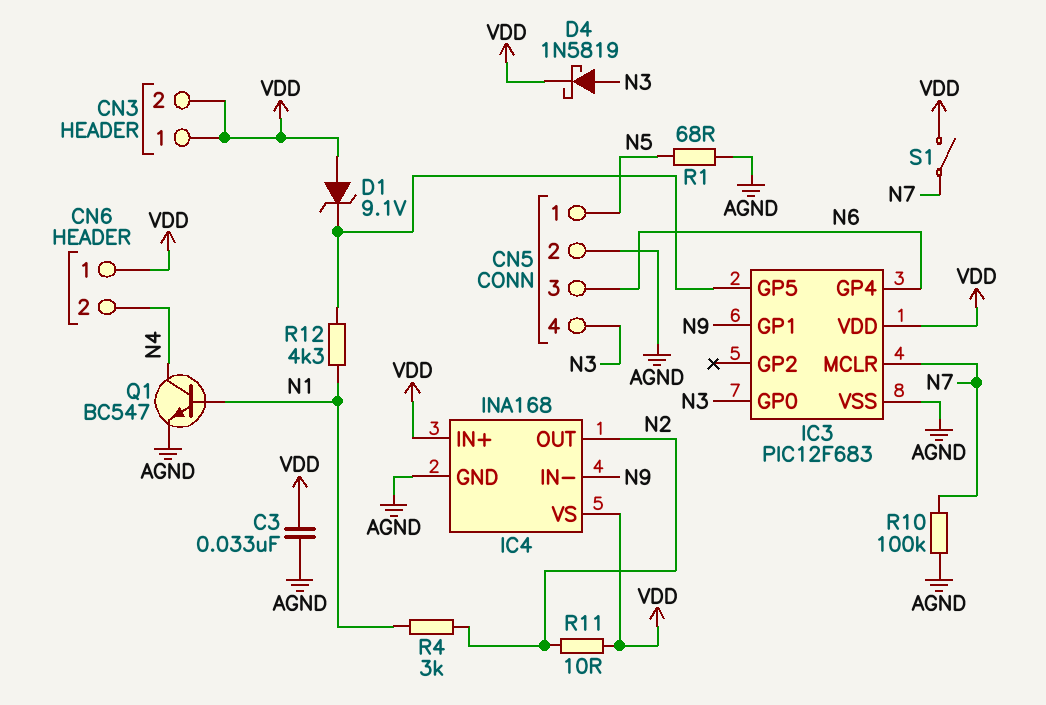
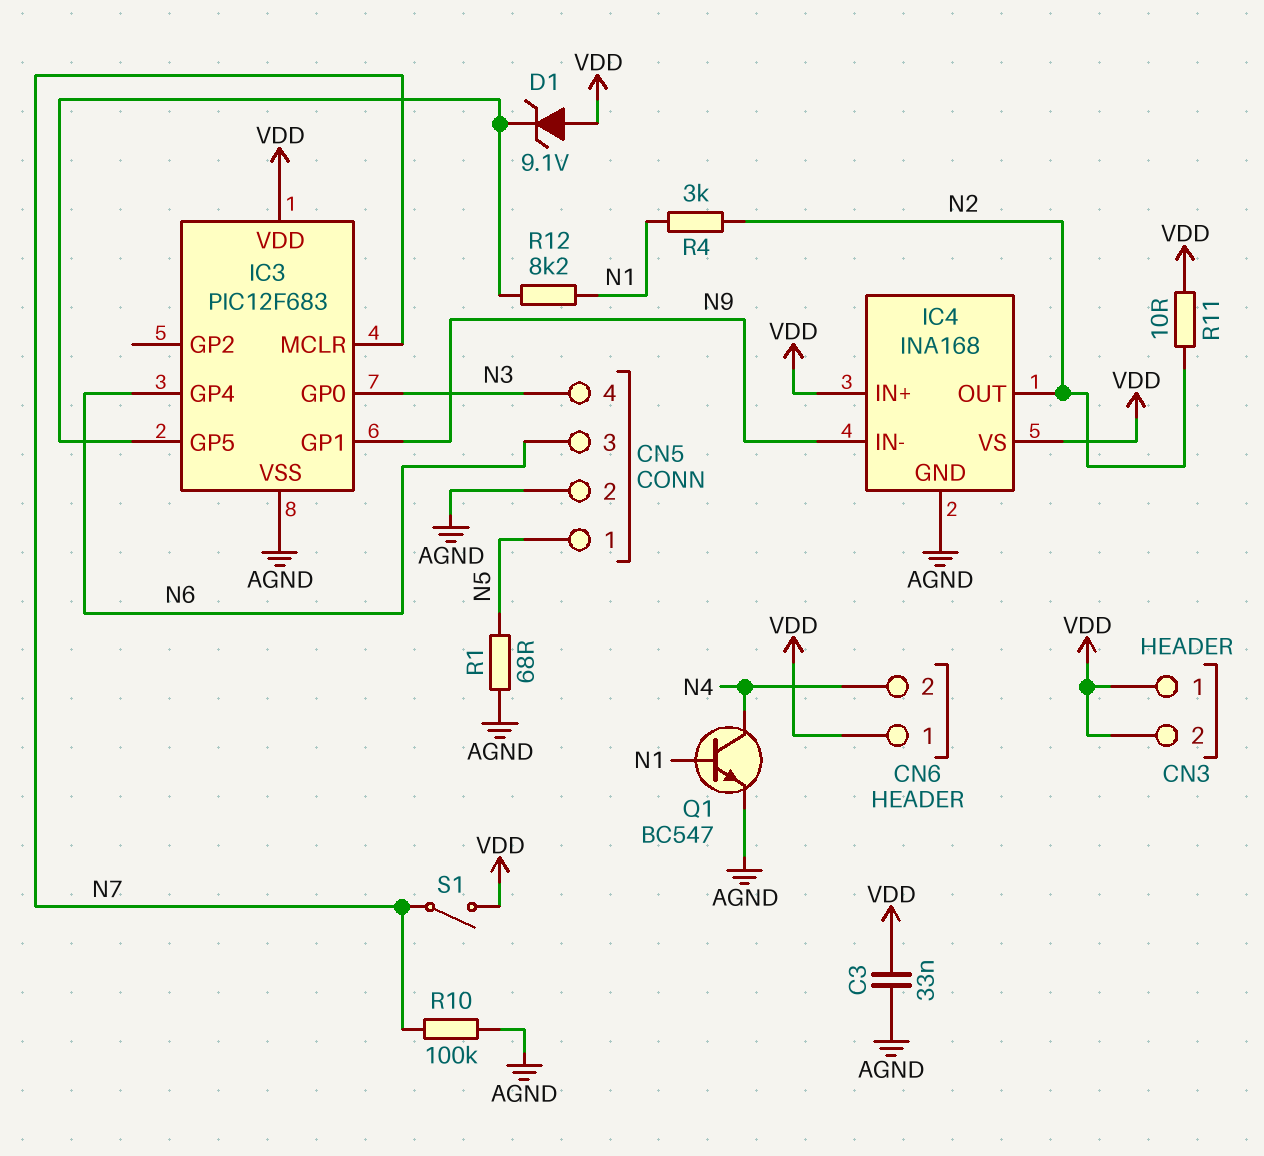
D4: schottky 1N5819 (A N3, K VDD) -> none
R12: 4.3k (IC3/GP5, N1) -> 8.2k (IC3/GP5, N1)

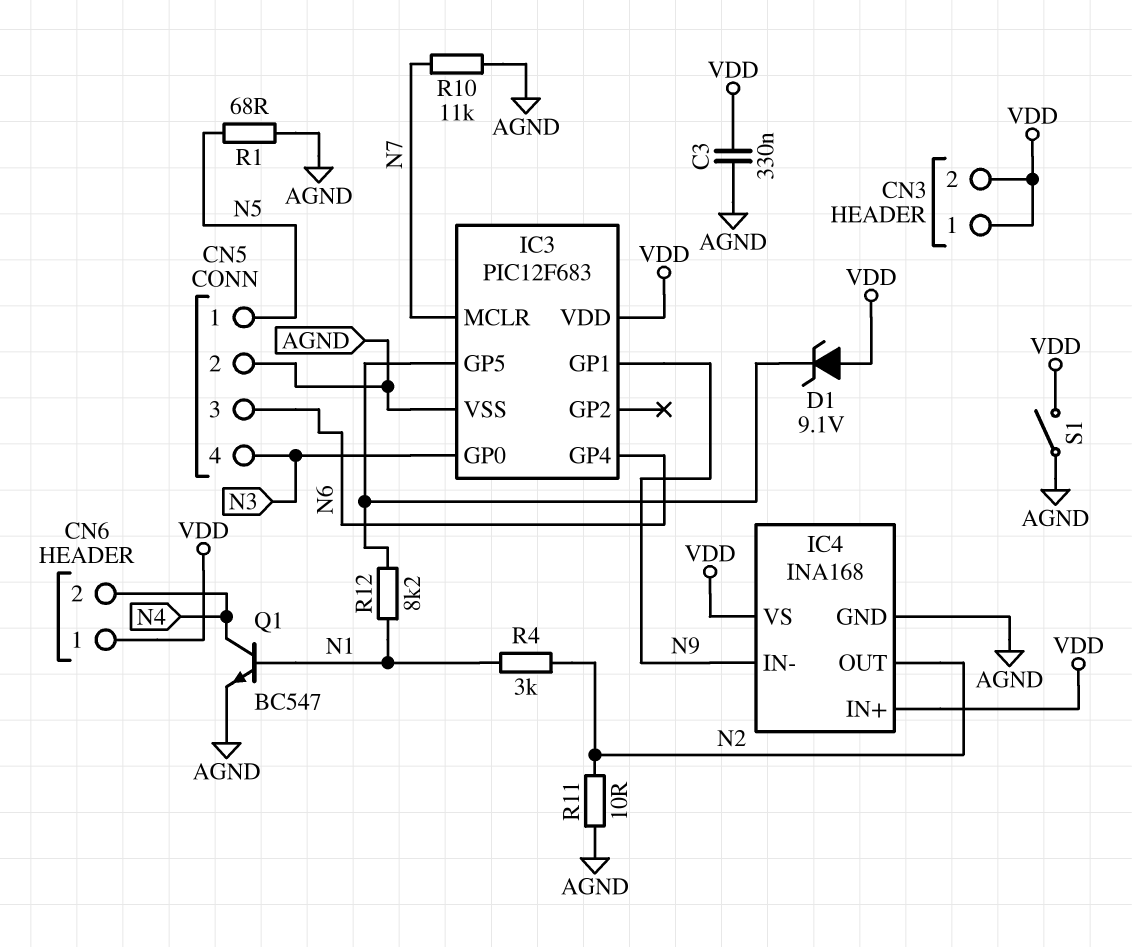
C3: 33nF (AGND, VDD) -> 330nF (AGND, VDD)
R10: 100k (AGND, N7) -> 11k (AGND, N7)
R11: 10 (N2, VDD) -> 10 (AGND, N2)
S1: switch (N7, VDD) -> switch (AGND, VDD)

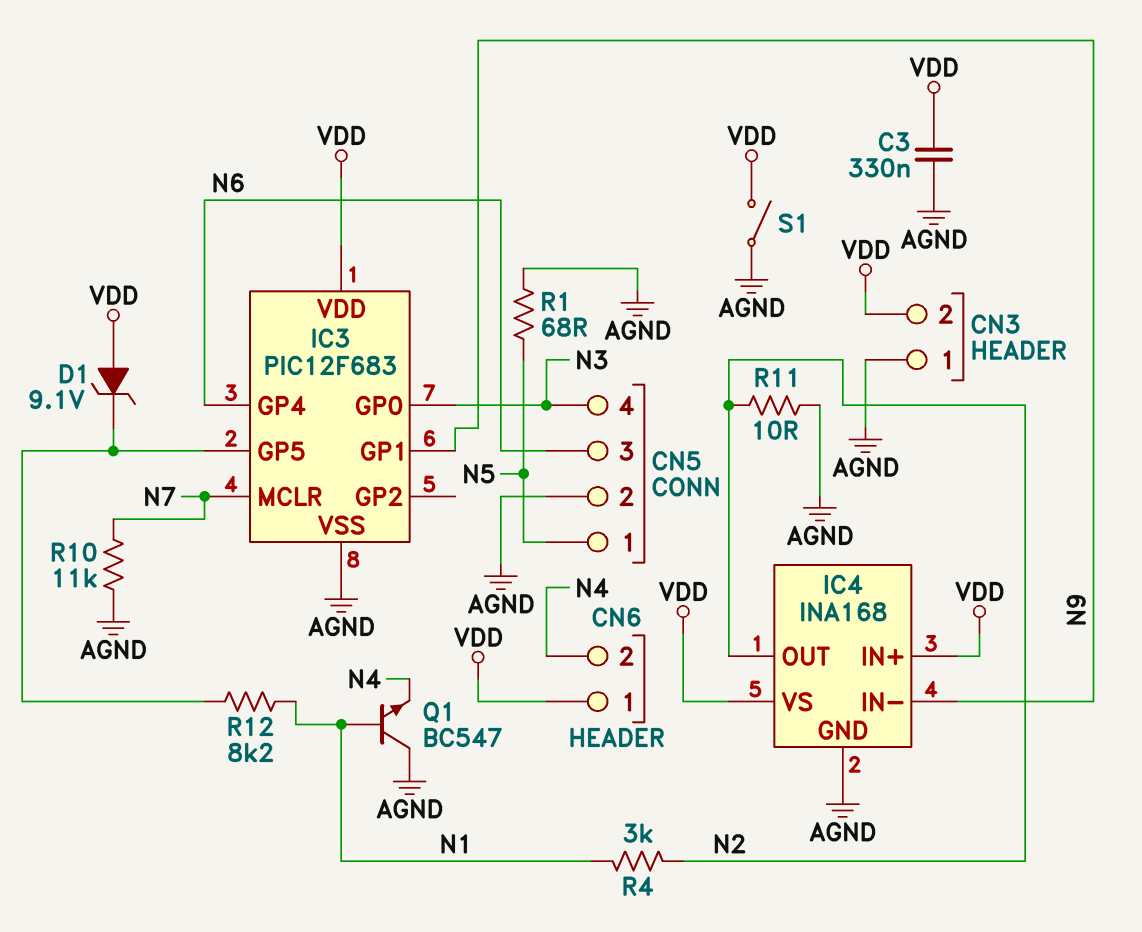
CN3 pin 1: VDD -> AGND
Q1: NPN BC547 (B N1, C N4, E AGND) -> NPN BC547 (B N1, C AGND, E N4)

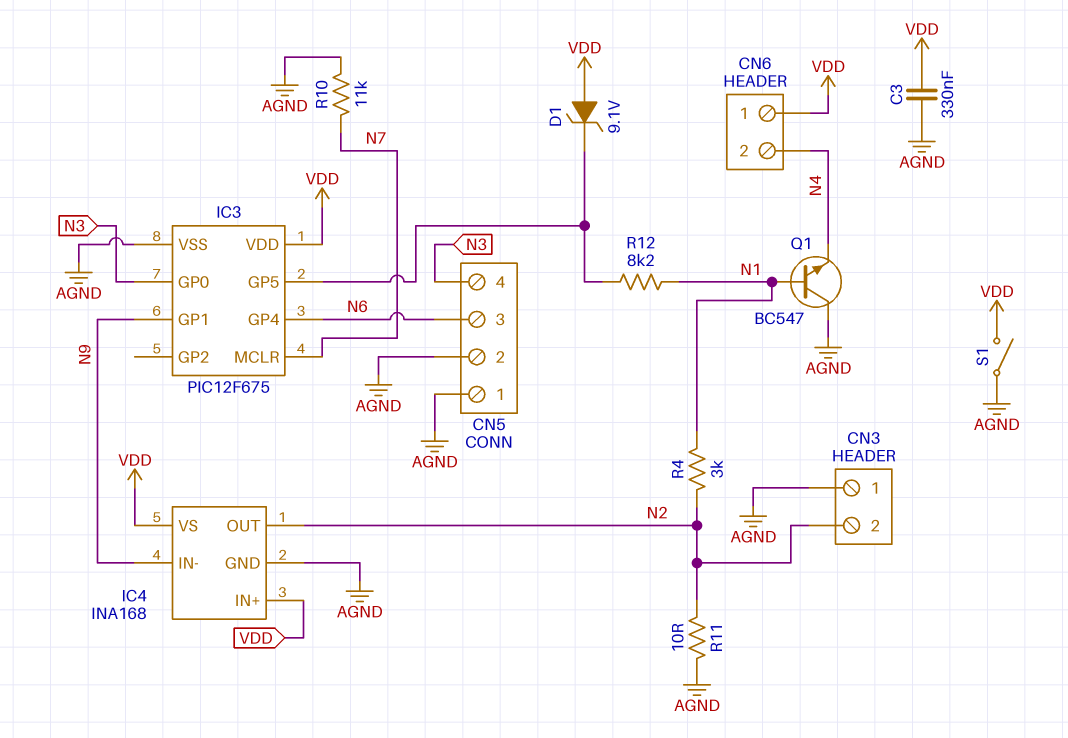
CN3 pin 2: VDD -> N2
CN5 pin 1: N5 -> AGND
IC3: PIC12F683 -> PIC12F675
R1: 68 (AGND, N5) -> none

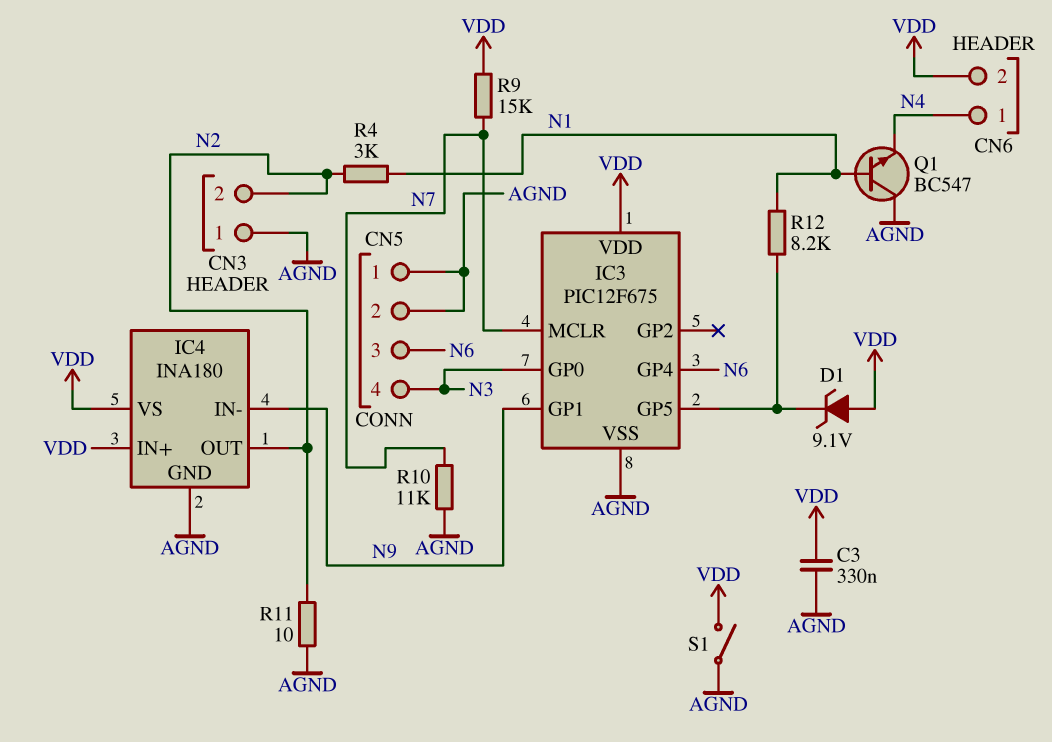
CN6 pin 1: VDD -> N4
CN6 pin 2: N4 -> VDD
IC4: INA168 -> INA180
R9: none -> 15k (N7, VDD)

